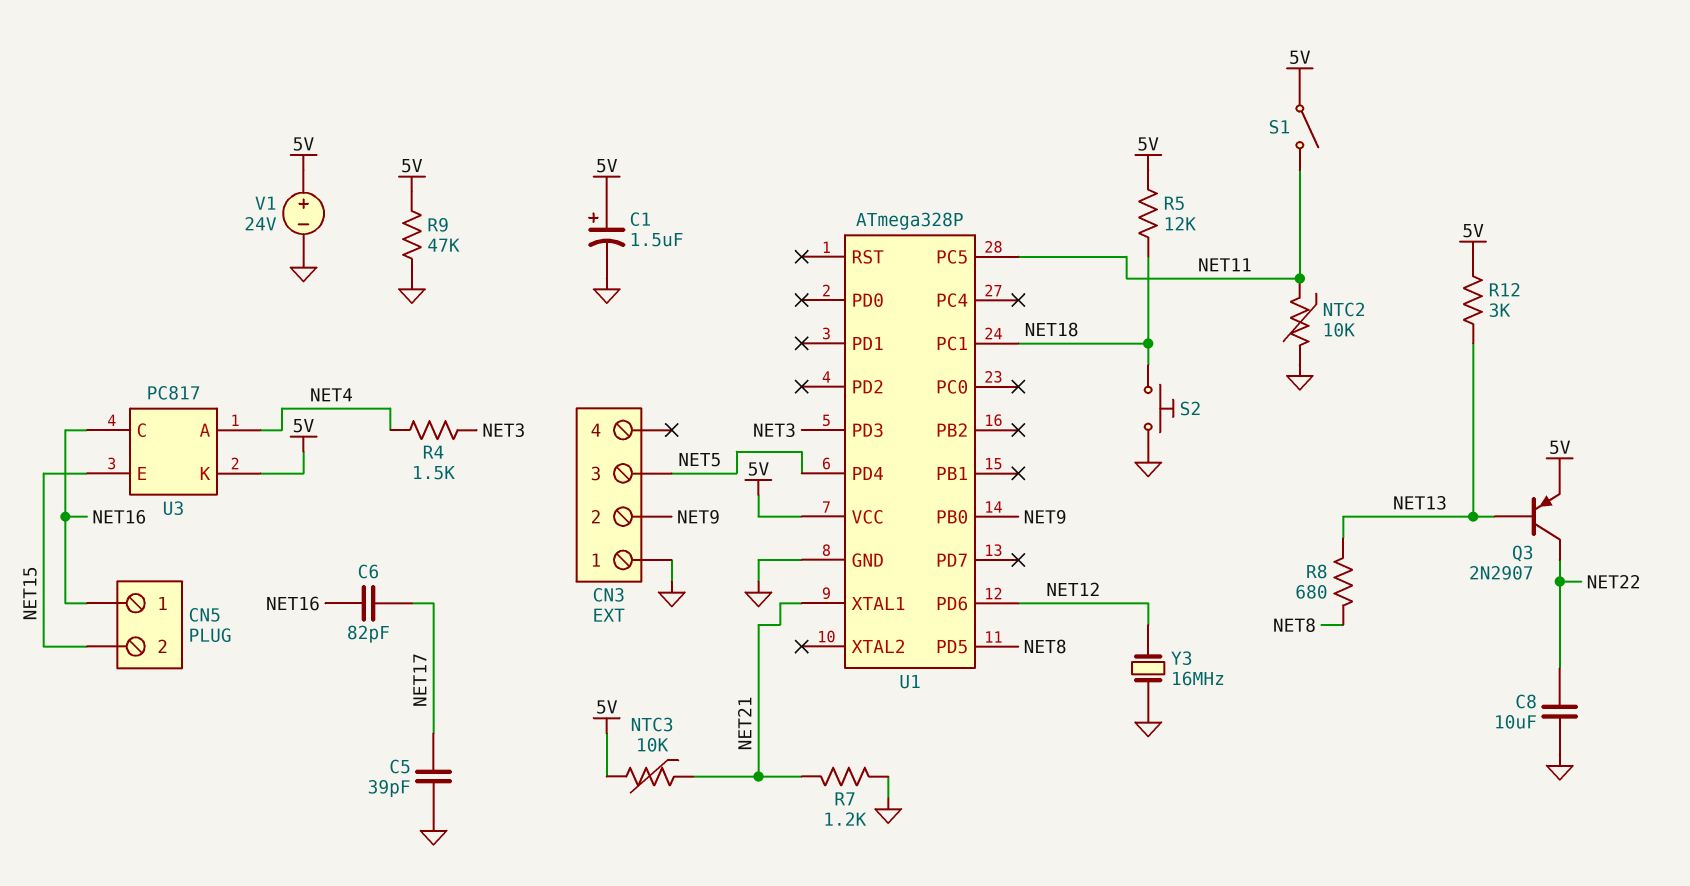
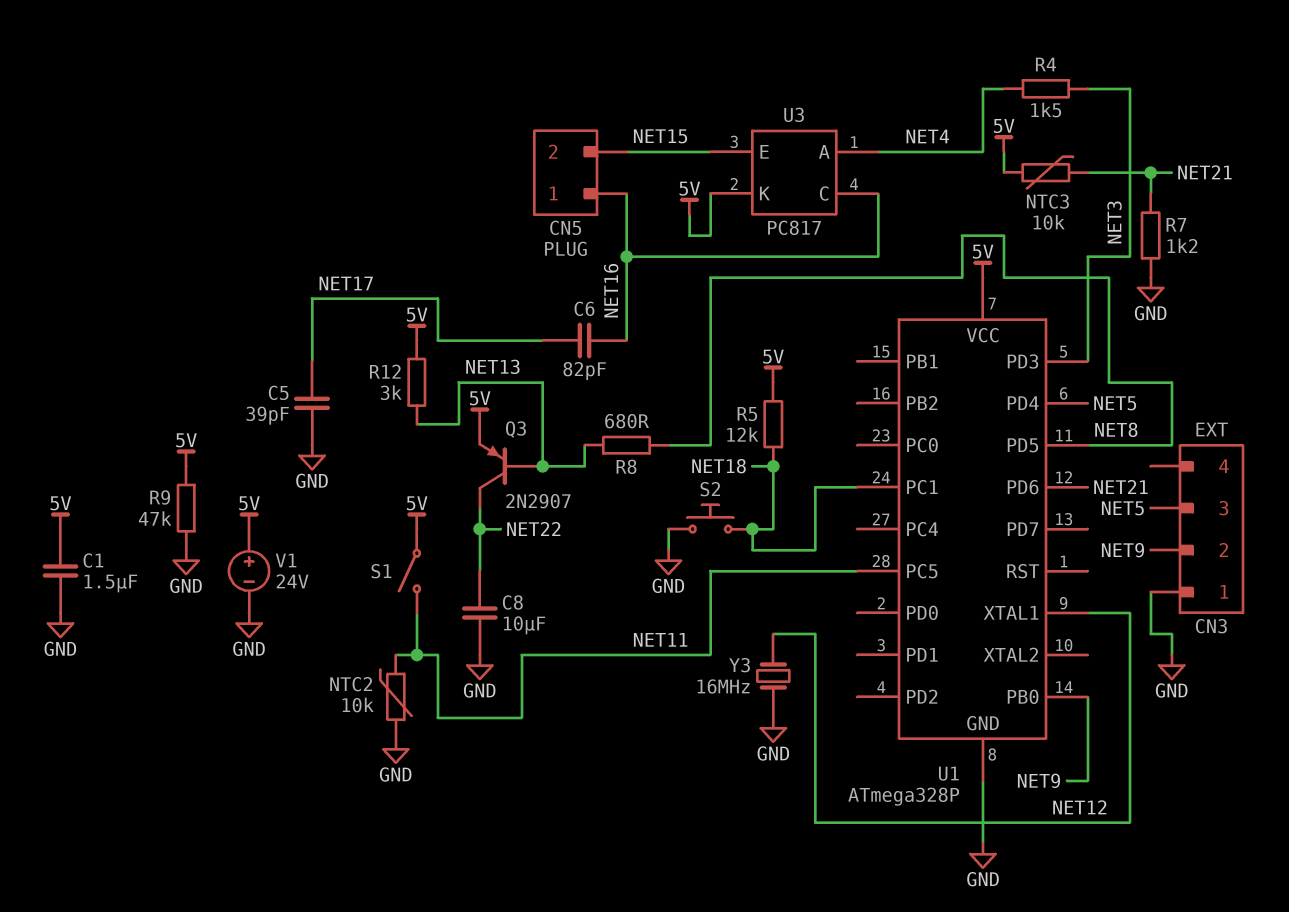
C1: 1.5uF (plus 5V, minus GND) -> 1.5uF (5V, GND)
U1 pin PD6: NET12 -> NET21
U1 pin XTAL1: NET21 -> NET12

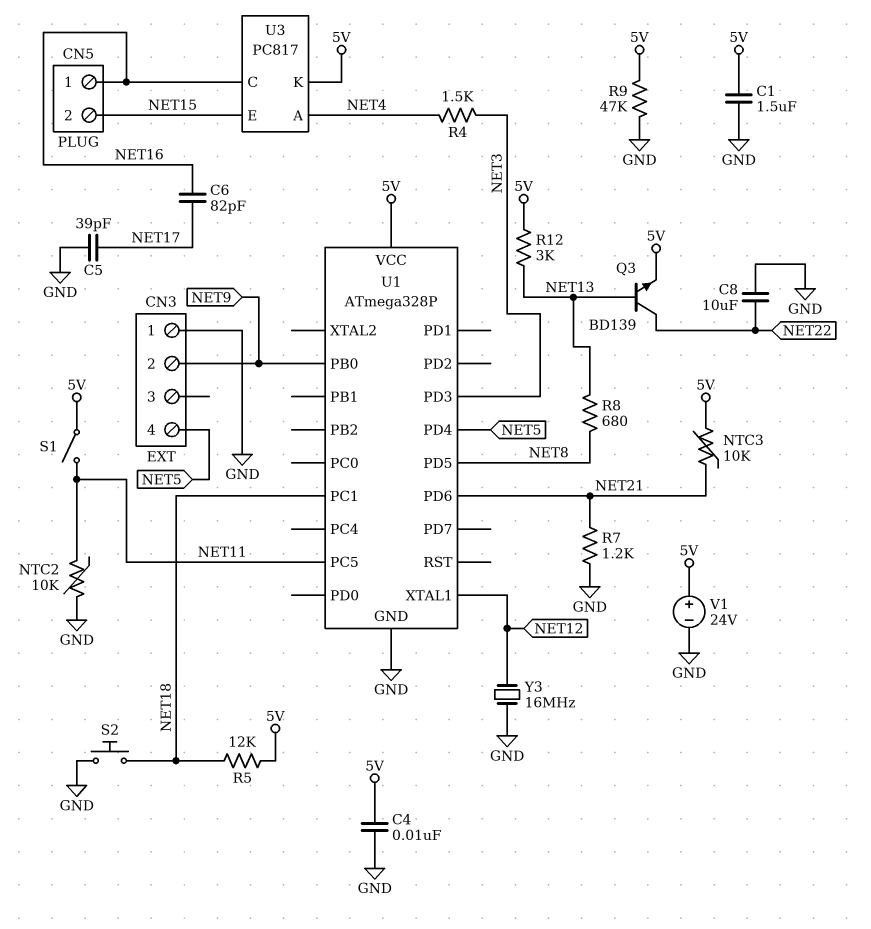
C4: none -> 10nF (5V, GND)
CN3 pin 3: NET5 -> none
CN3 pin 4: none -> NET5
Q3: PNP 2N2907 (B NET13, C NET22, E 5V) -> NPN BD139 (B NET13, C NET22, E 5V)

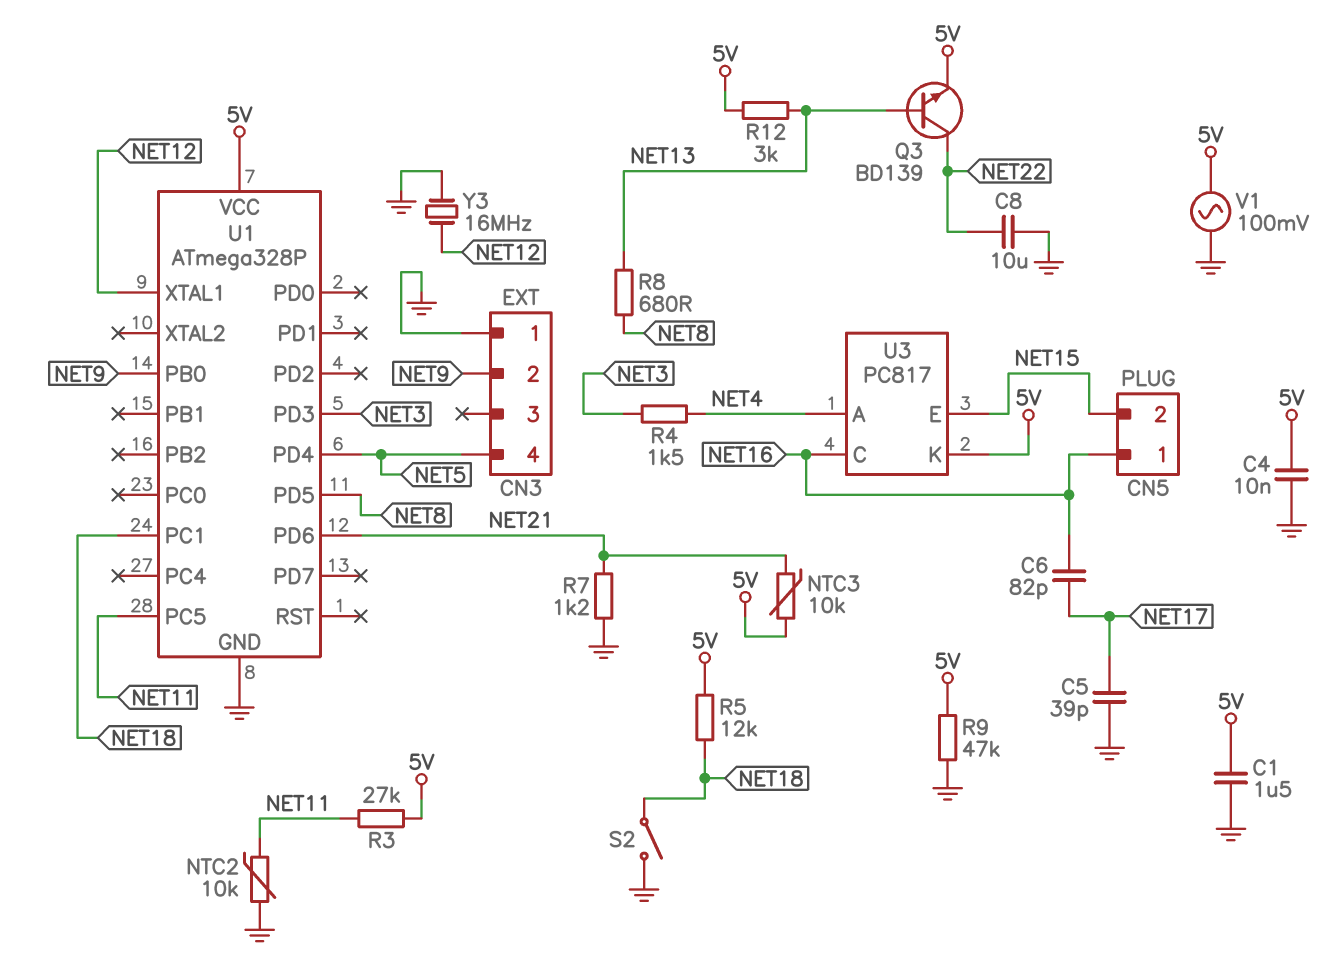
R3: none -> 27k (5V, NET11)
S1: switch (5V, NET11) -> none
S2: button (GND, NET18) -> switch (GND, NET18)
V1: 24V (plus 5V, minus GND) -> AC 100mV (5V, GND)

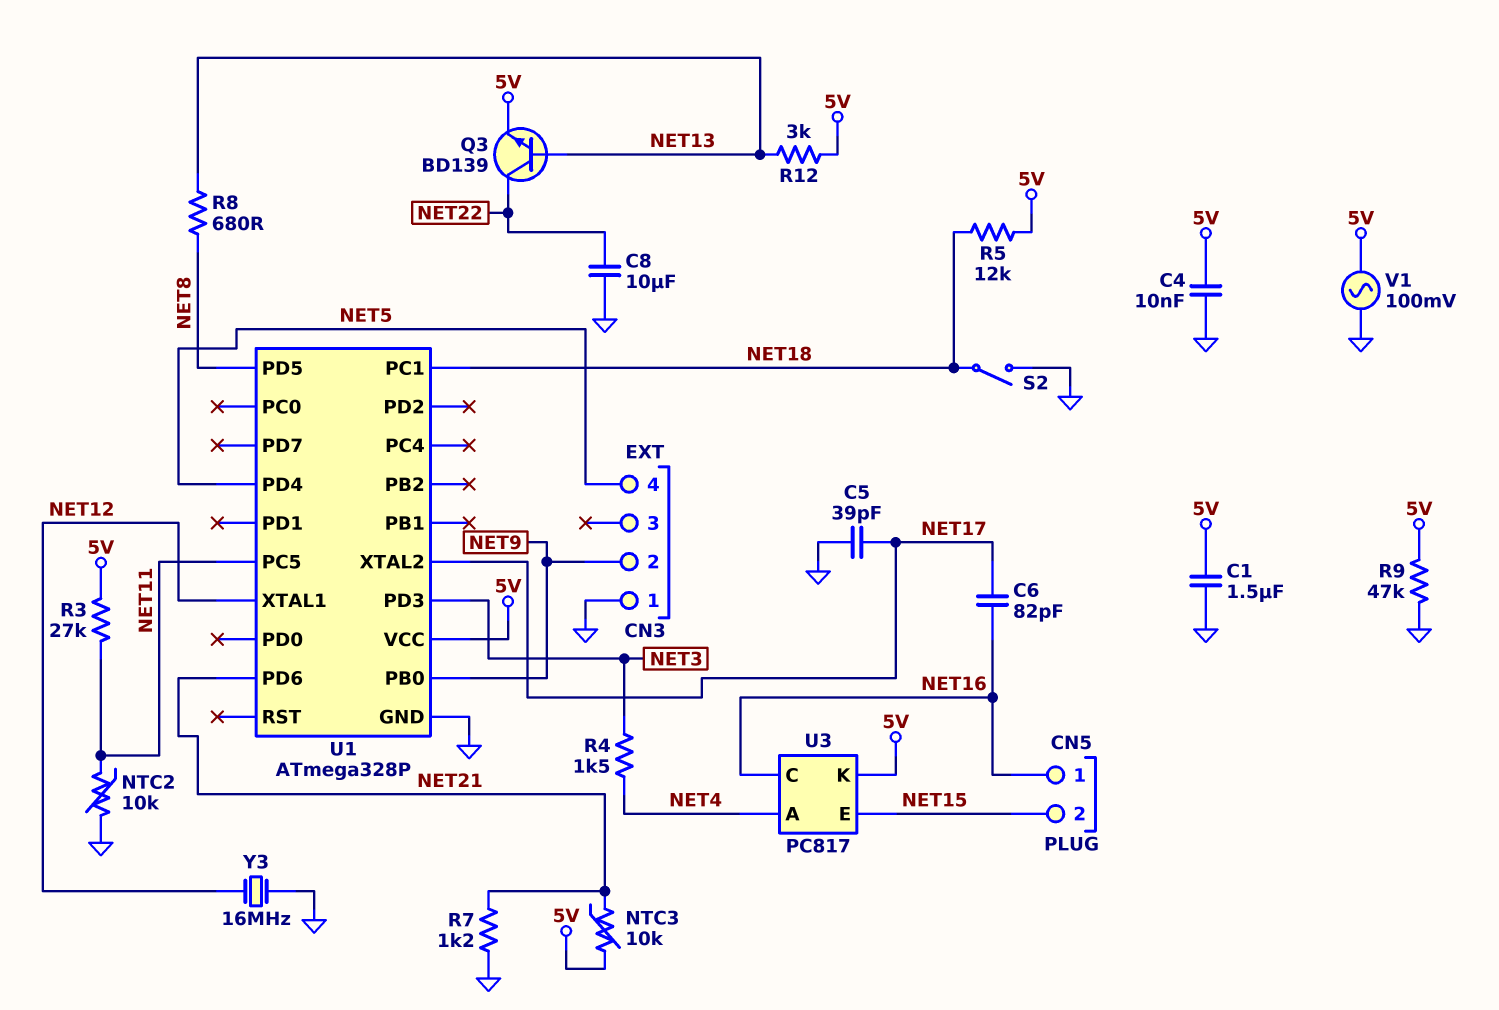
U1 pin XTAL2: none -> NET17

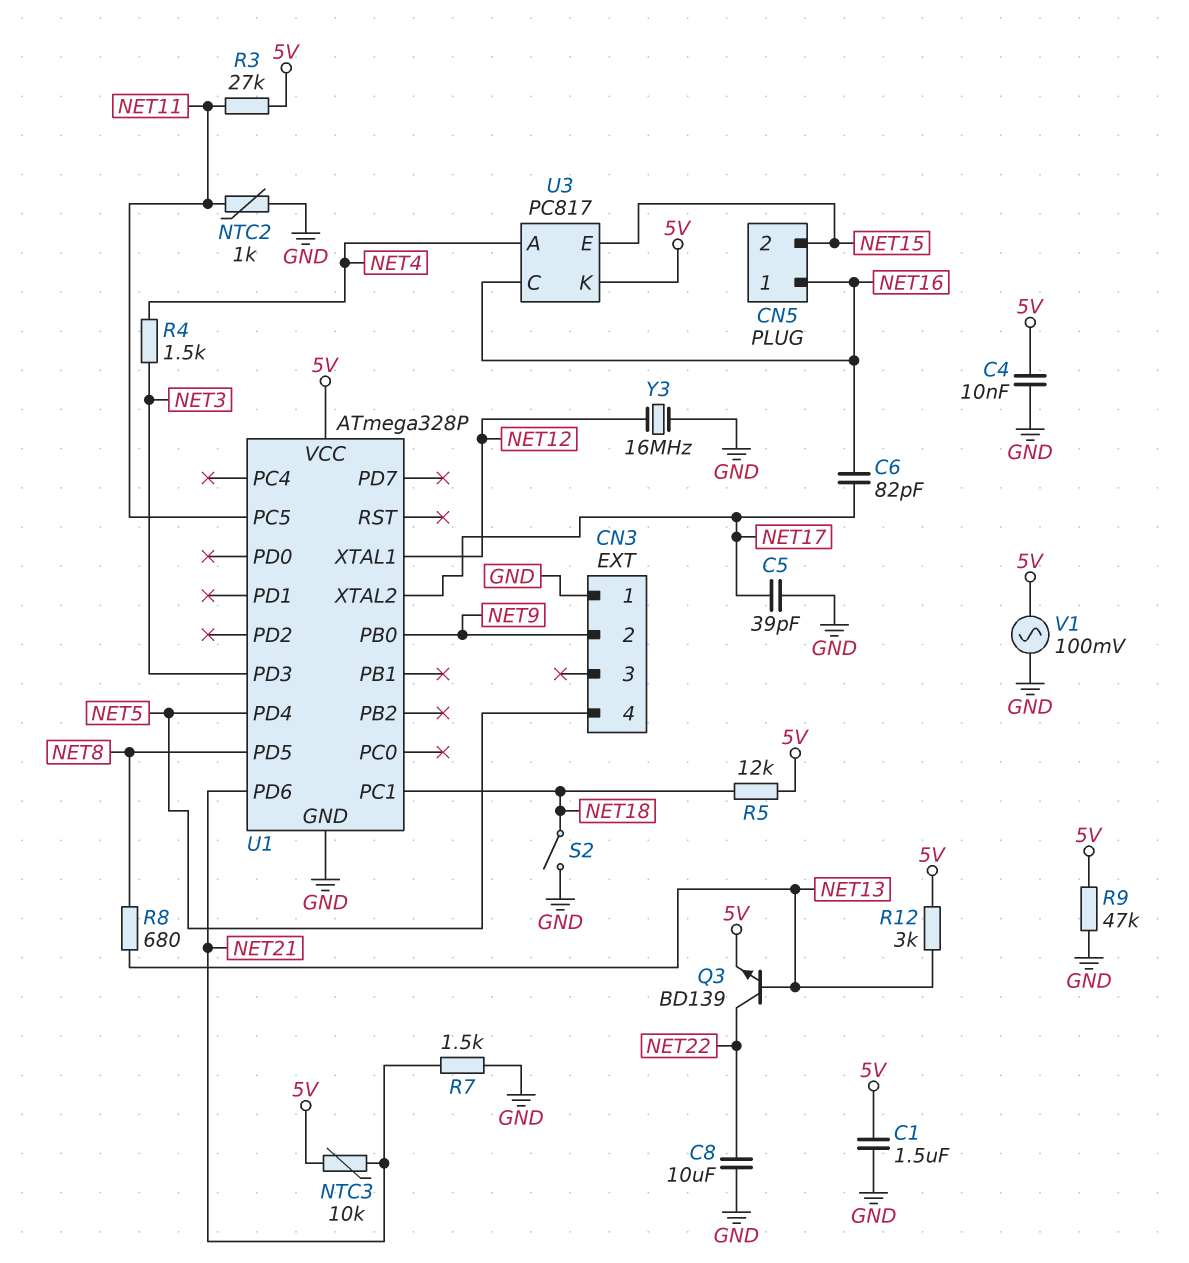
NTC2: 10k (GND, NET11) -> 1k (GND, NET11)
R7: 1.2k (GND, NET21) -> 1.5k (GND, NET21)

